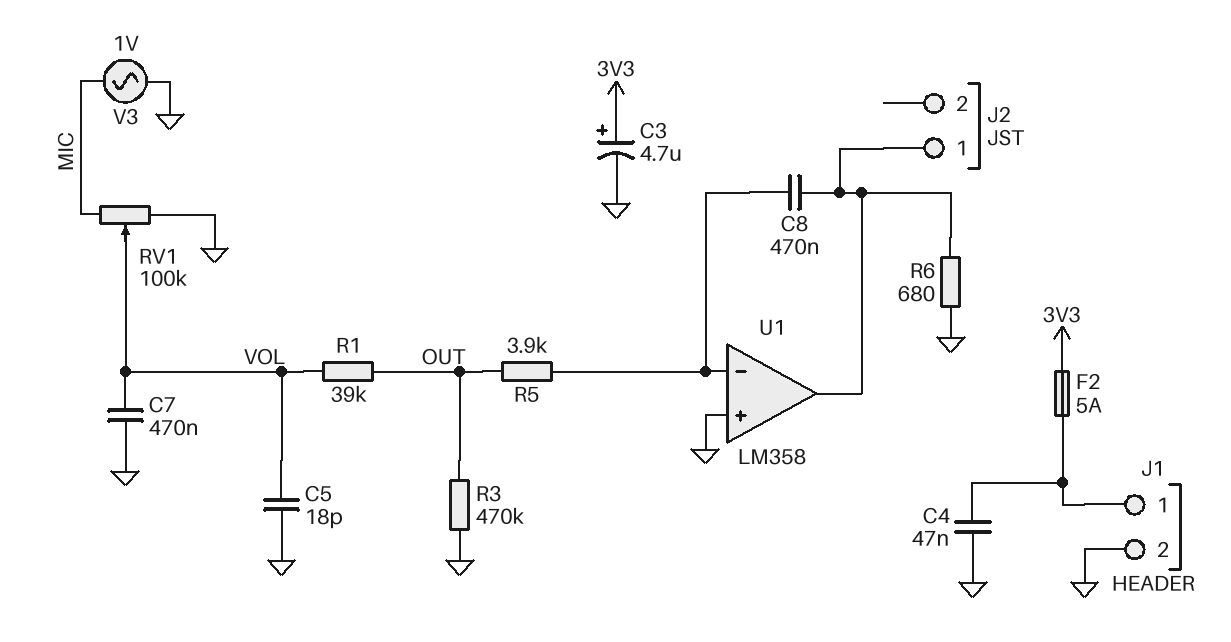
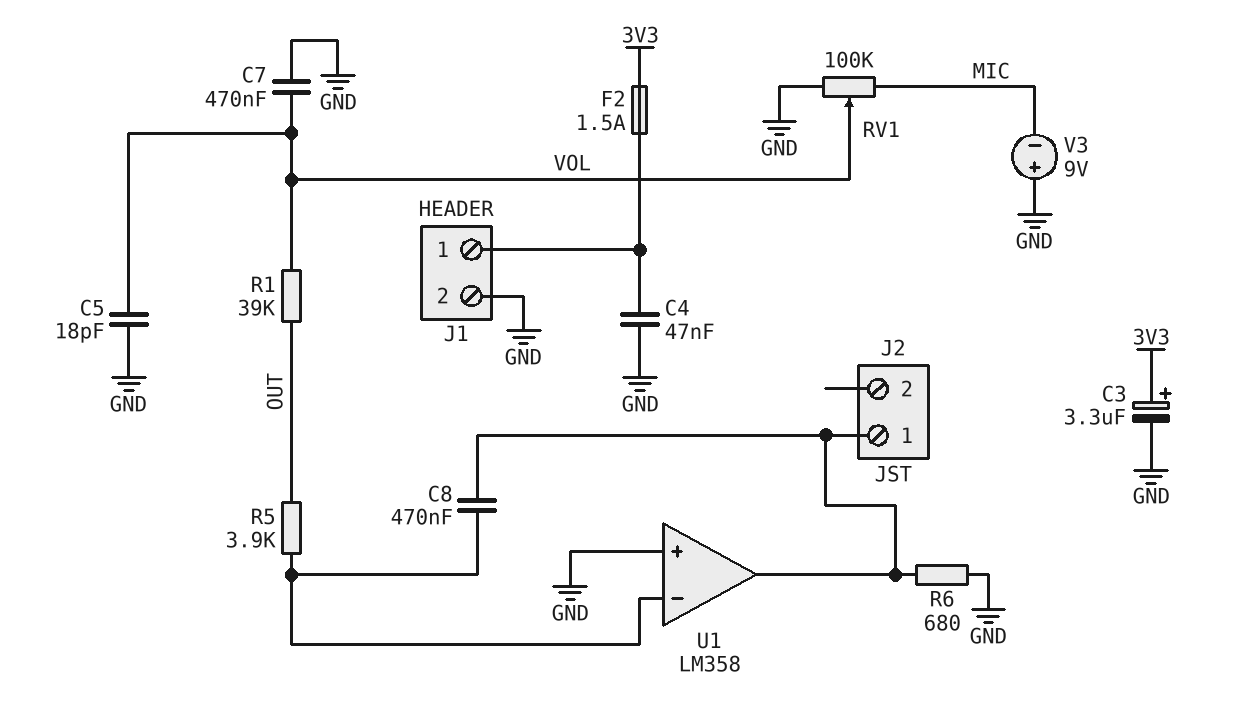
C3: 4.7uF (plus 3V3, minus GND) -> 3.3uF (plus 3V3, minus GND)
F2: 5A (3V3, J1/1) -> 1.5A (3V3, J1/1)
R3: 470k (GND, OUT) -> none
V3: AC 1V (GND, MIC) -> 9V (plus GND, minus MIC)

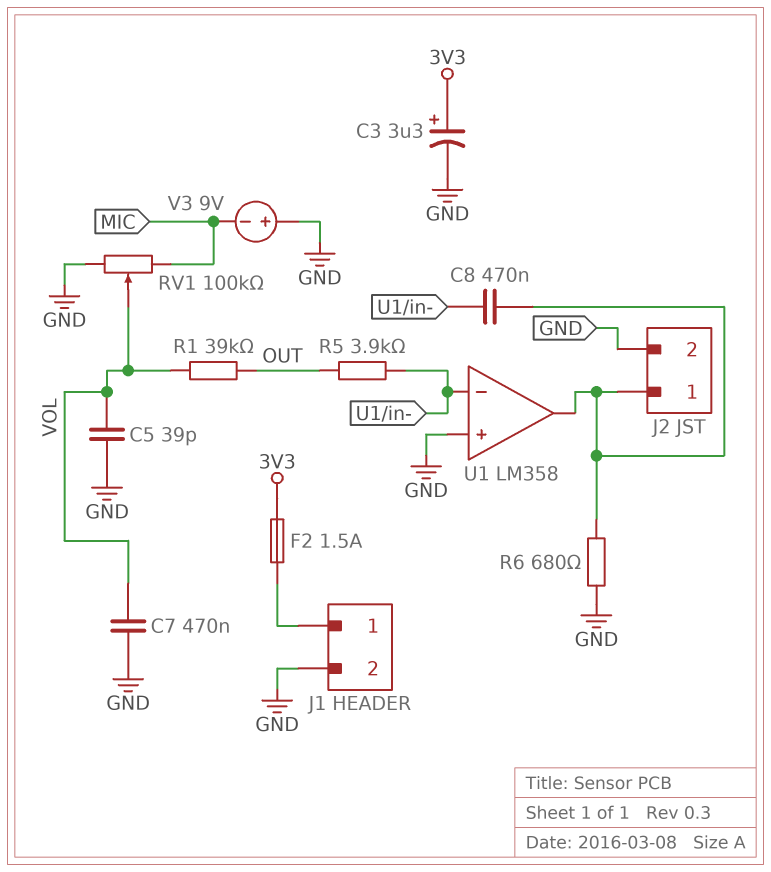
C4: 47nF (GND, J1/1) -> none
C5: 18pF (GND, VOL) -> 39pF (GND, VOL)
J2 pin 2: none -> GND

